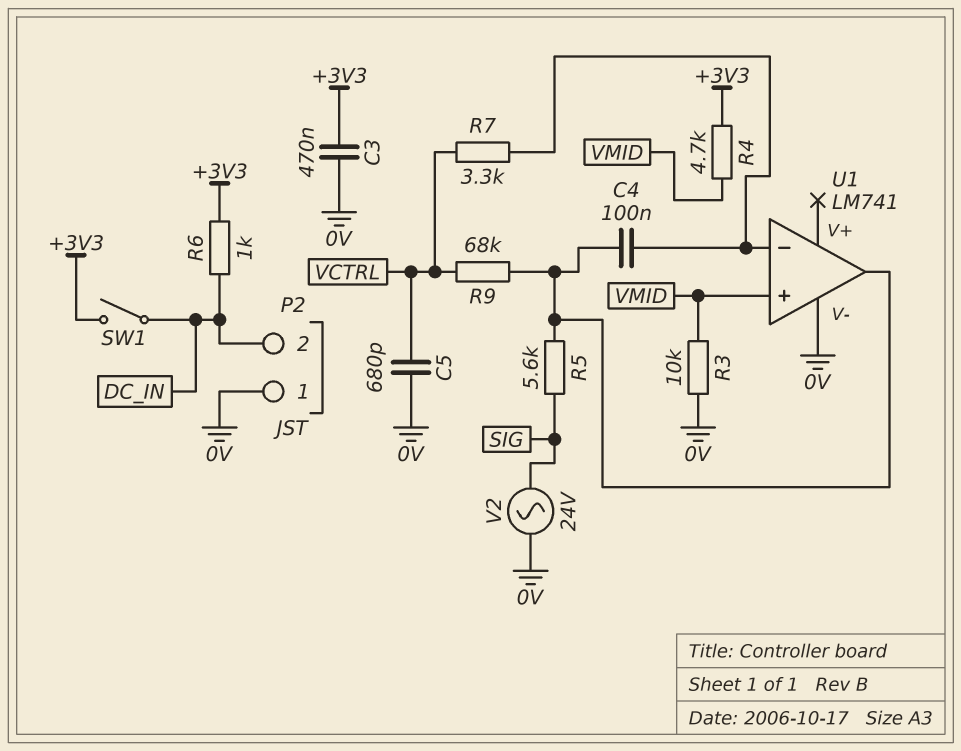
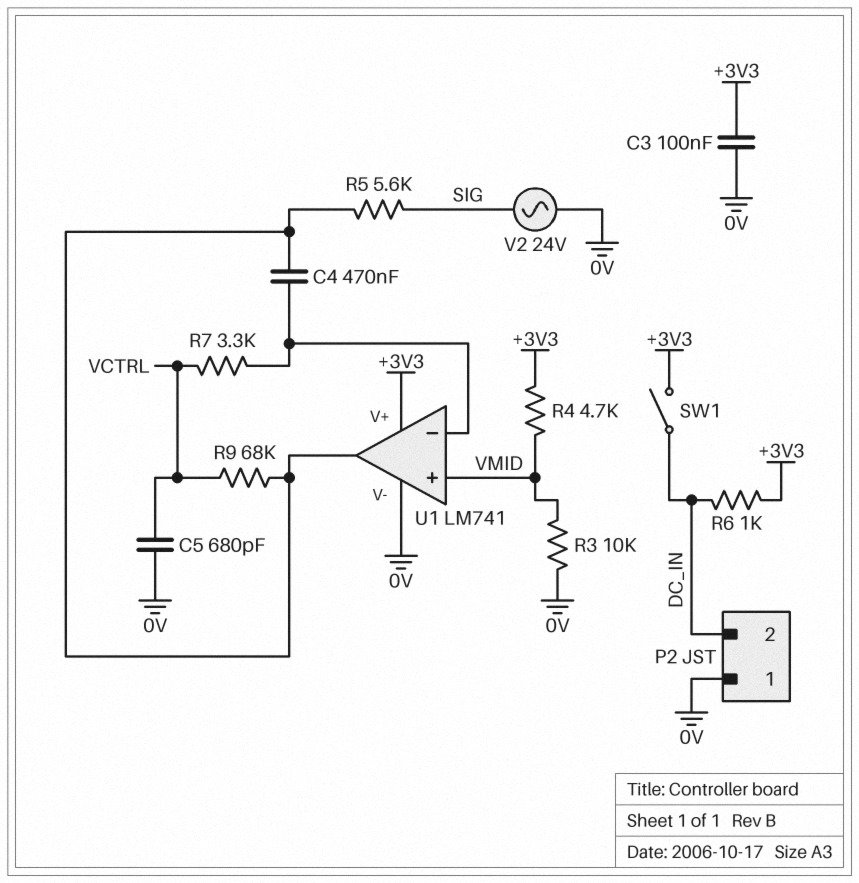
C3: 470nF (+3V3, 0V) -> 100nF (+3V3, 0V)
C4: 100nF (U1/in-, U1/out) -> 470nF (U1/in-, U1/out)
U1 pin V+: none -> +3V3

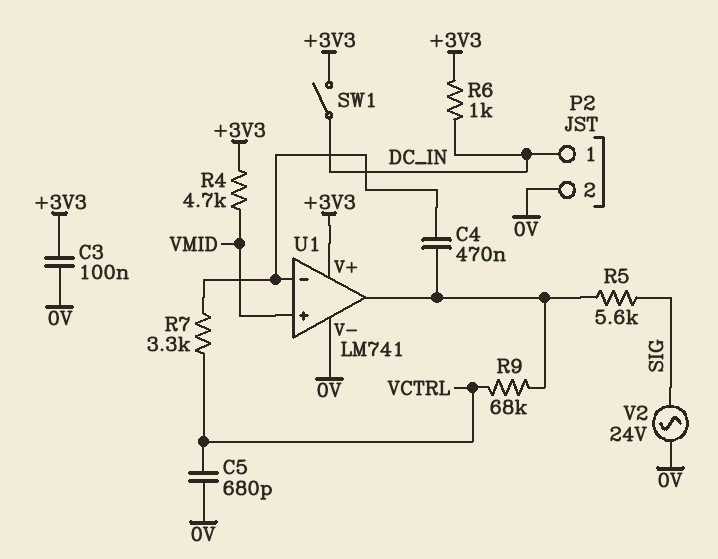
P2 pin 1: 0V -> DC_IN
P2 pin 2: DC_IN -> 0V
R3: 10k (0V, VMID) -> none

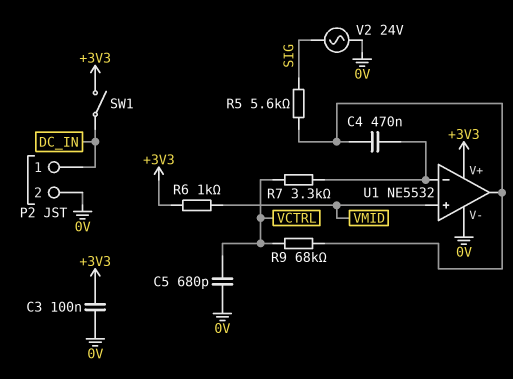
R4: 4.7k (+3V3, VMID) -> none
R6: 1k (+3V3, DC_IN) -> 1k (+3V3, VMID)
U1: LM741 -> NE5532

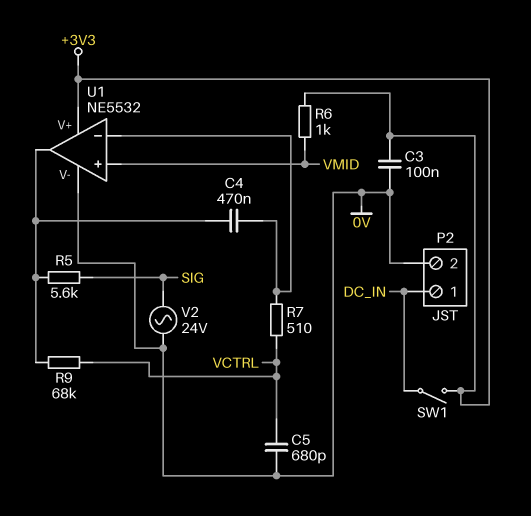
R7: 3.3k (U1/in-, VCTRL) -> 510 (U1/in-, VCTRL)

